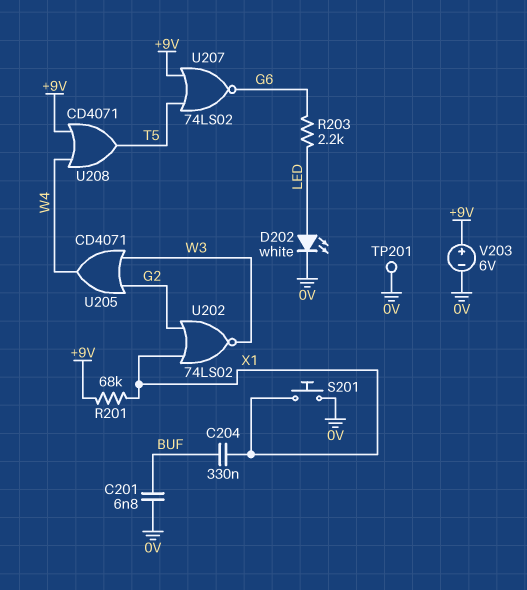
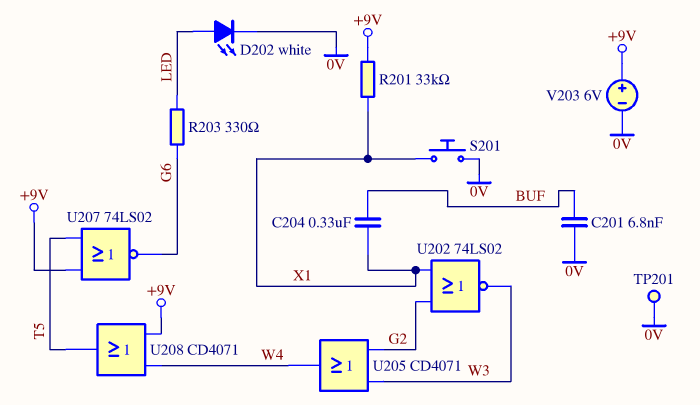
R201: 68k (+9V, X1) -> 33k (+9V, X1)
R203: 2.2k (G6, LED) -> 330 (G6, LED)

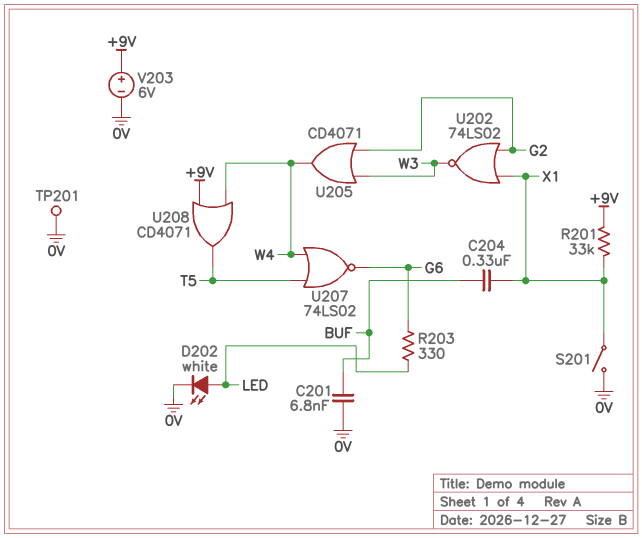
S201: button (0V, X1) -> switch (0V, X1)
U207: NOR 74LS02 (in +9V, in T5, out G6) -> NOR 74LS02 (in T5, in W4, out G6)

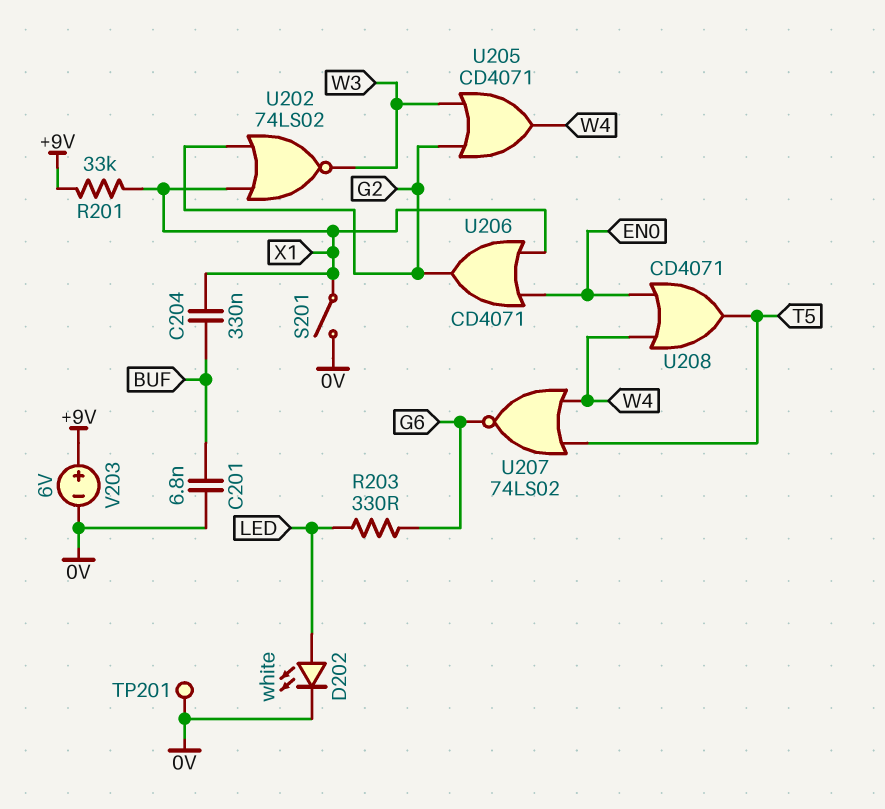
U206: none -> OR CD4071 (in EN0, in X1, out G2)
U208: OR CD4071 (in +9V, in W4, out T5) -> OR CD4071 (in EN0, in W4, out T5)

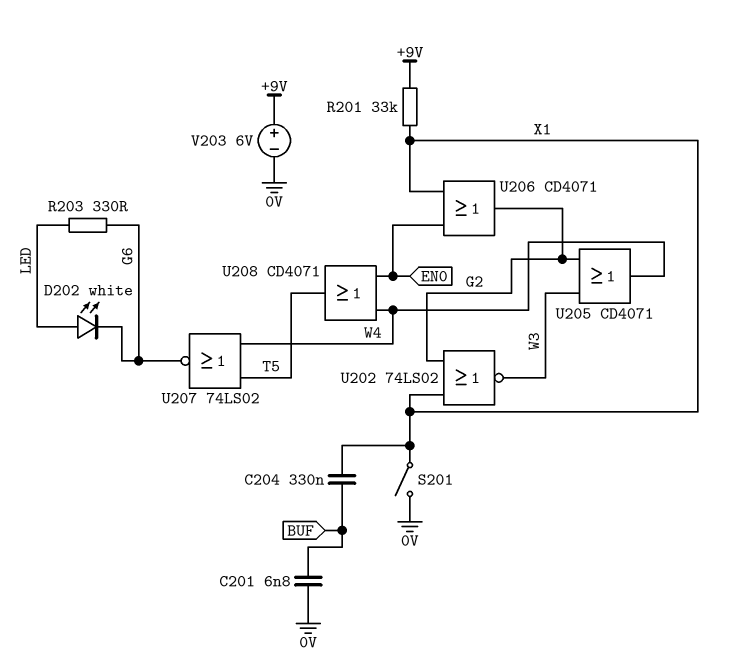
D202: LED white (A LED, K 0V) -> LED white (A LED, K G6)
TP201: test point (0V) -> none

